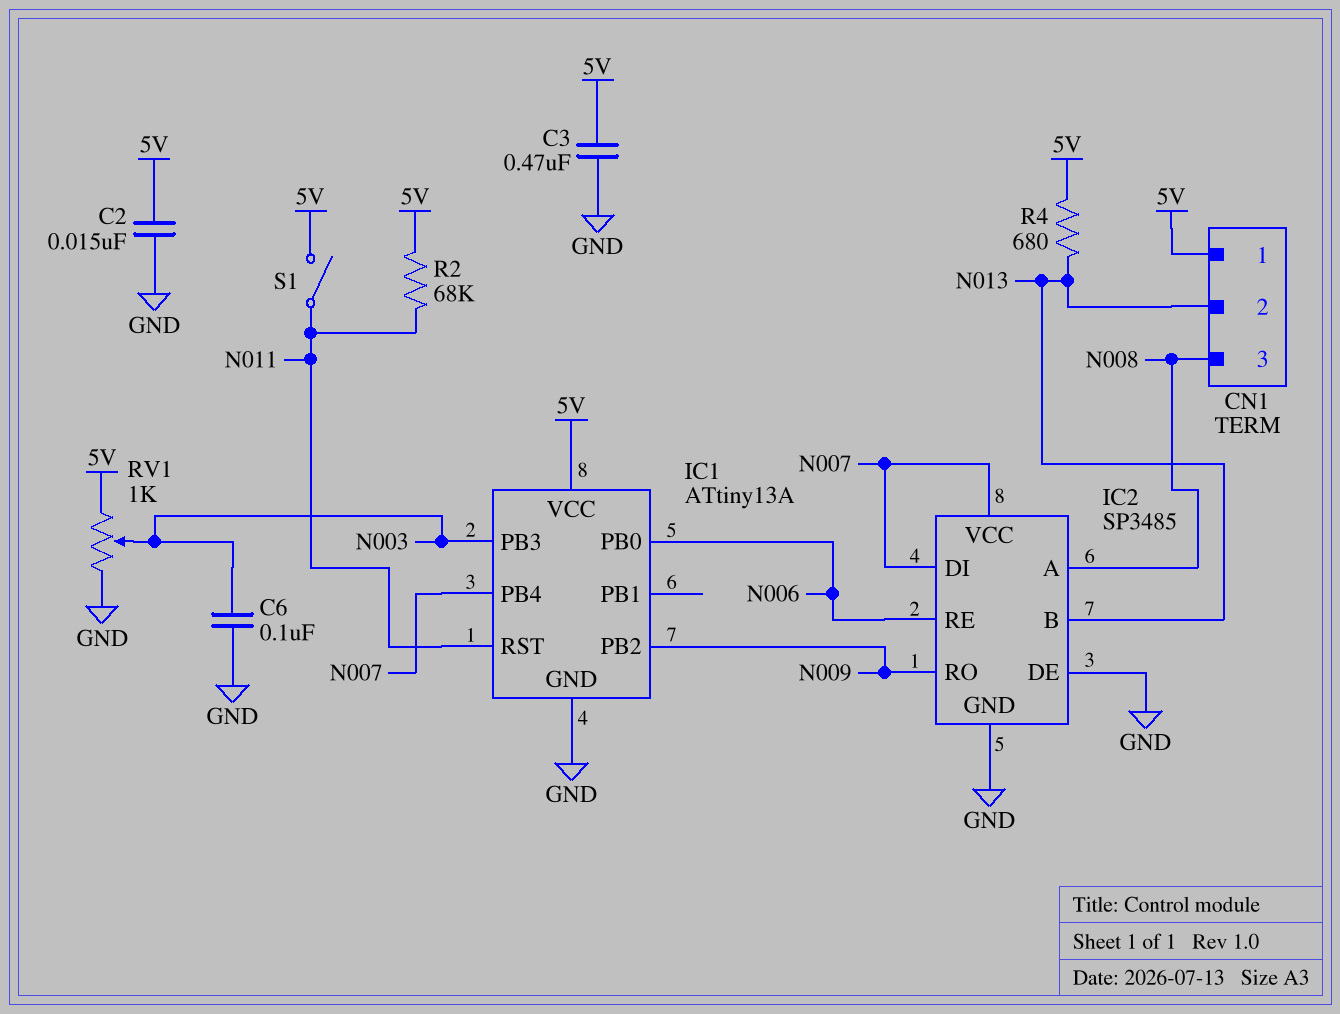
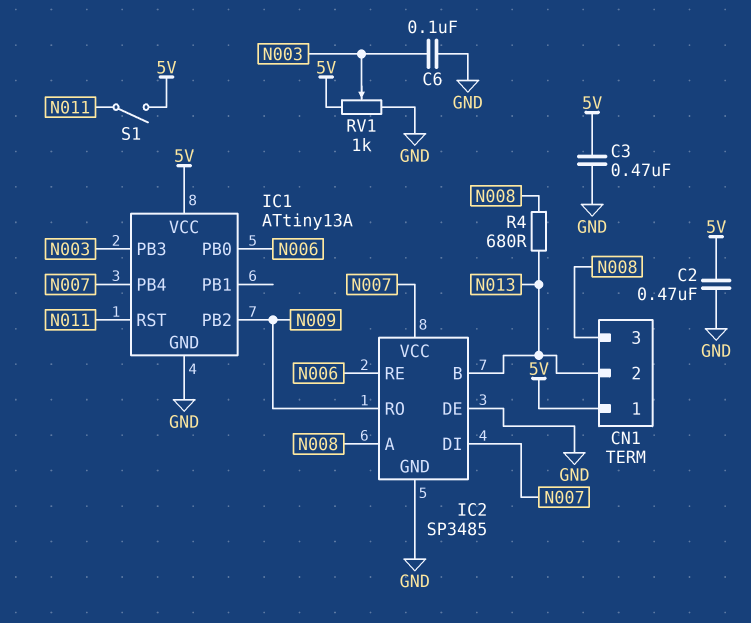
C2: 15nF (5V, GND) -> 470nF (5V, GND)
R2: 68k (5V, N011) -> none
R4: 680 (5V, N013) -> 680 (N008, N013)

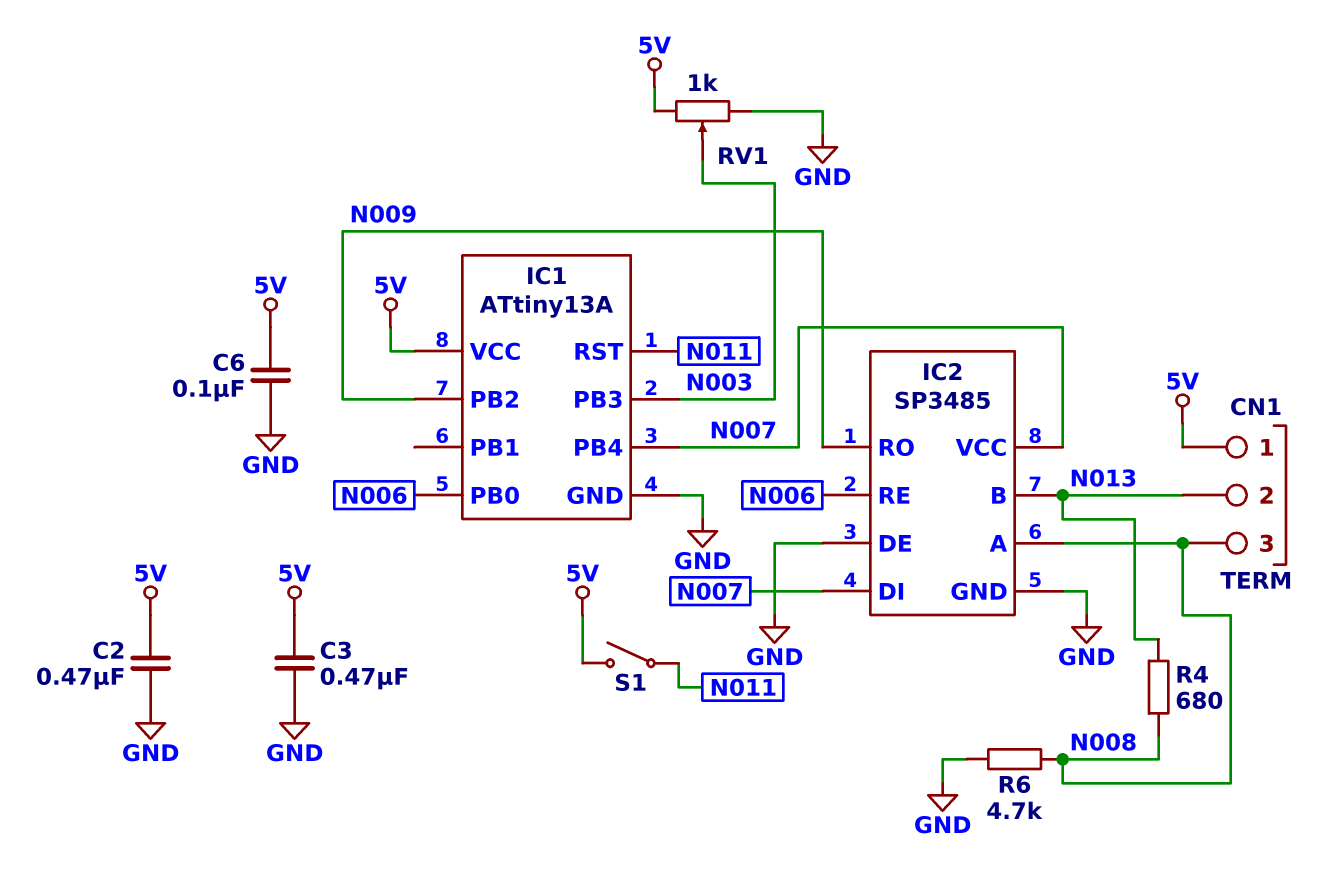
C6: 100nF (GND, N003) -> 100nF (5V, GND)
R6: none -> 4.7k (GND, N008)

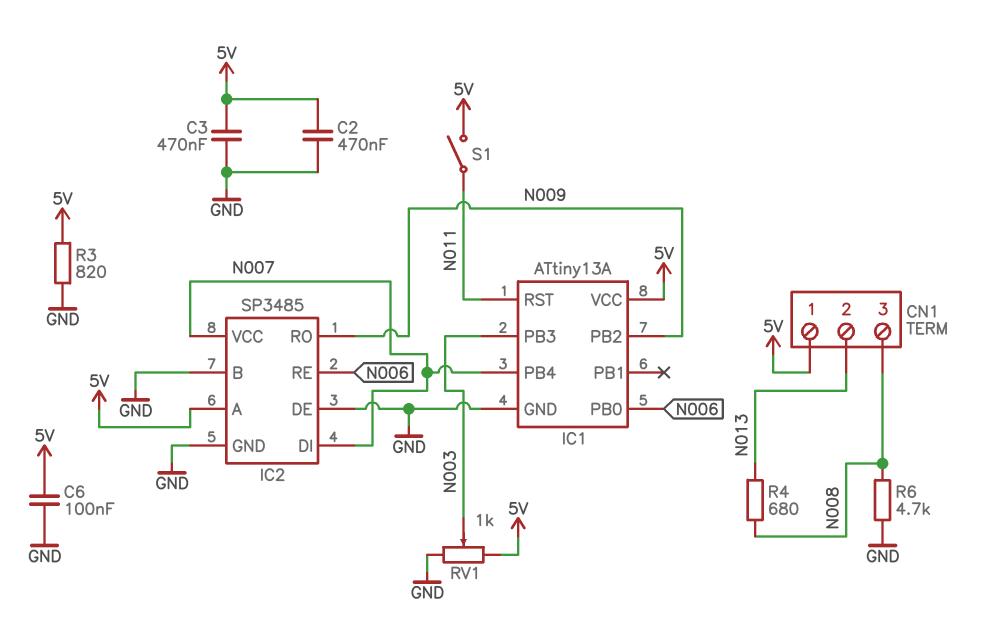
IC2 pin A: N008 -> 5V
IC2 pin B: N013 -> GND
R3: none -> 820 (5V, GND)

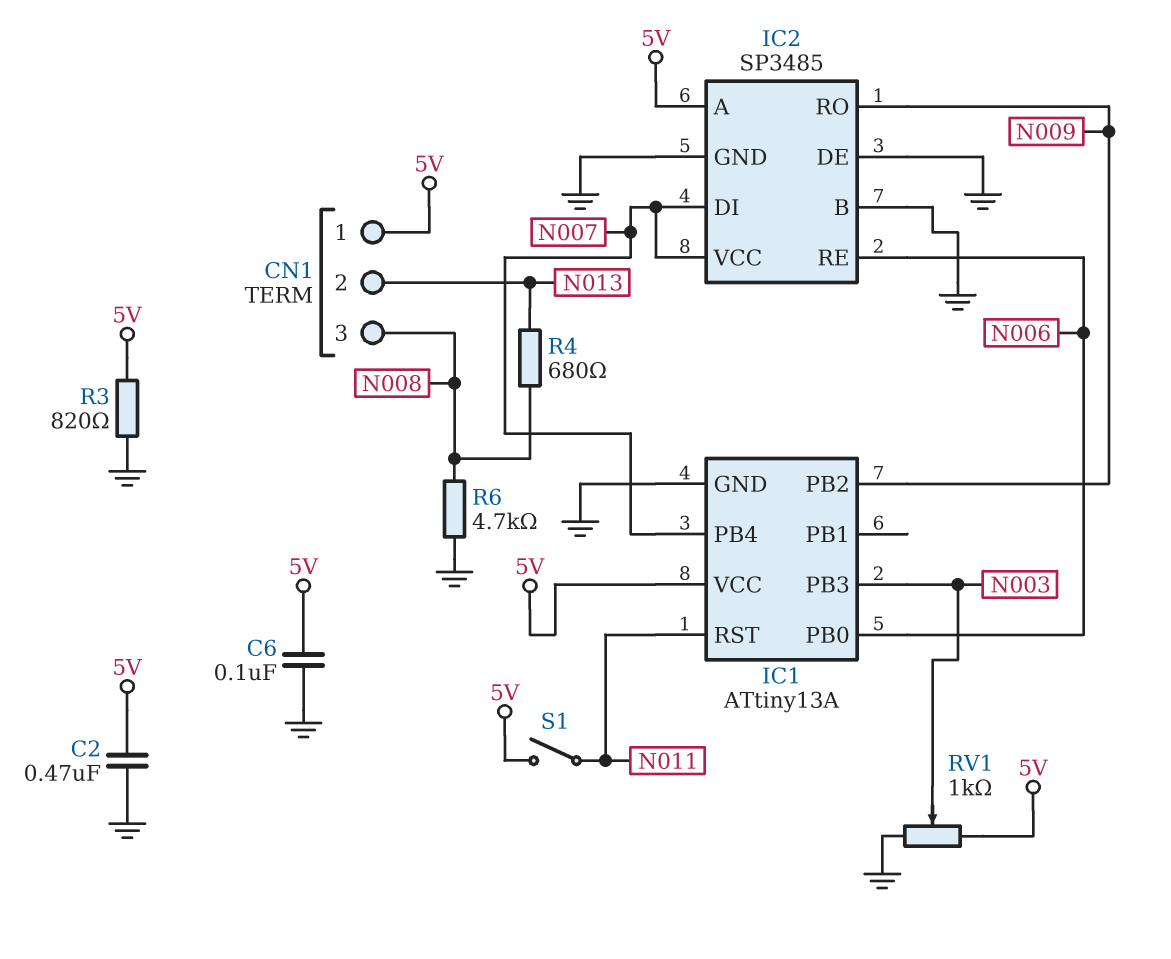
C3: 470nF (5V, GND) -> none

